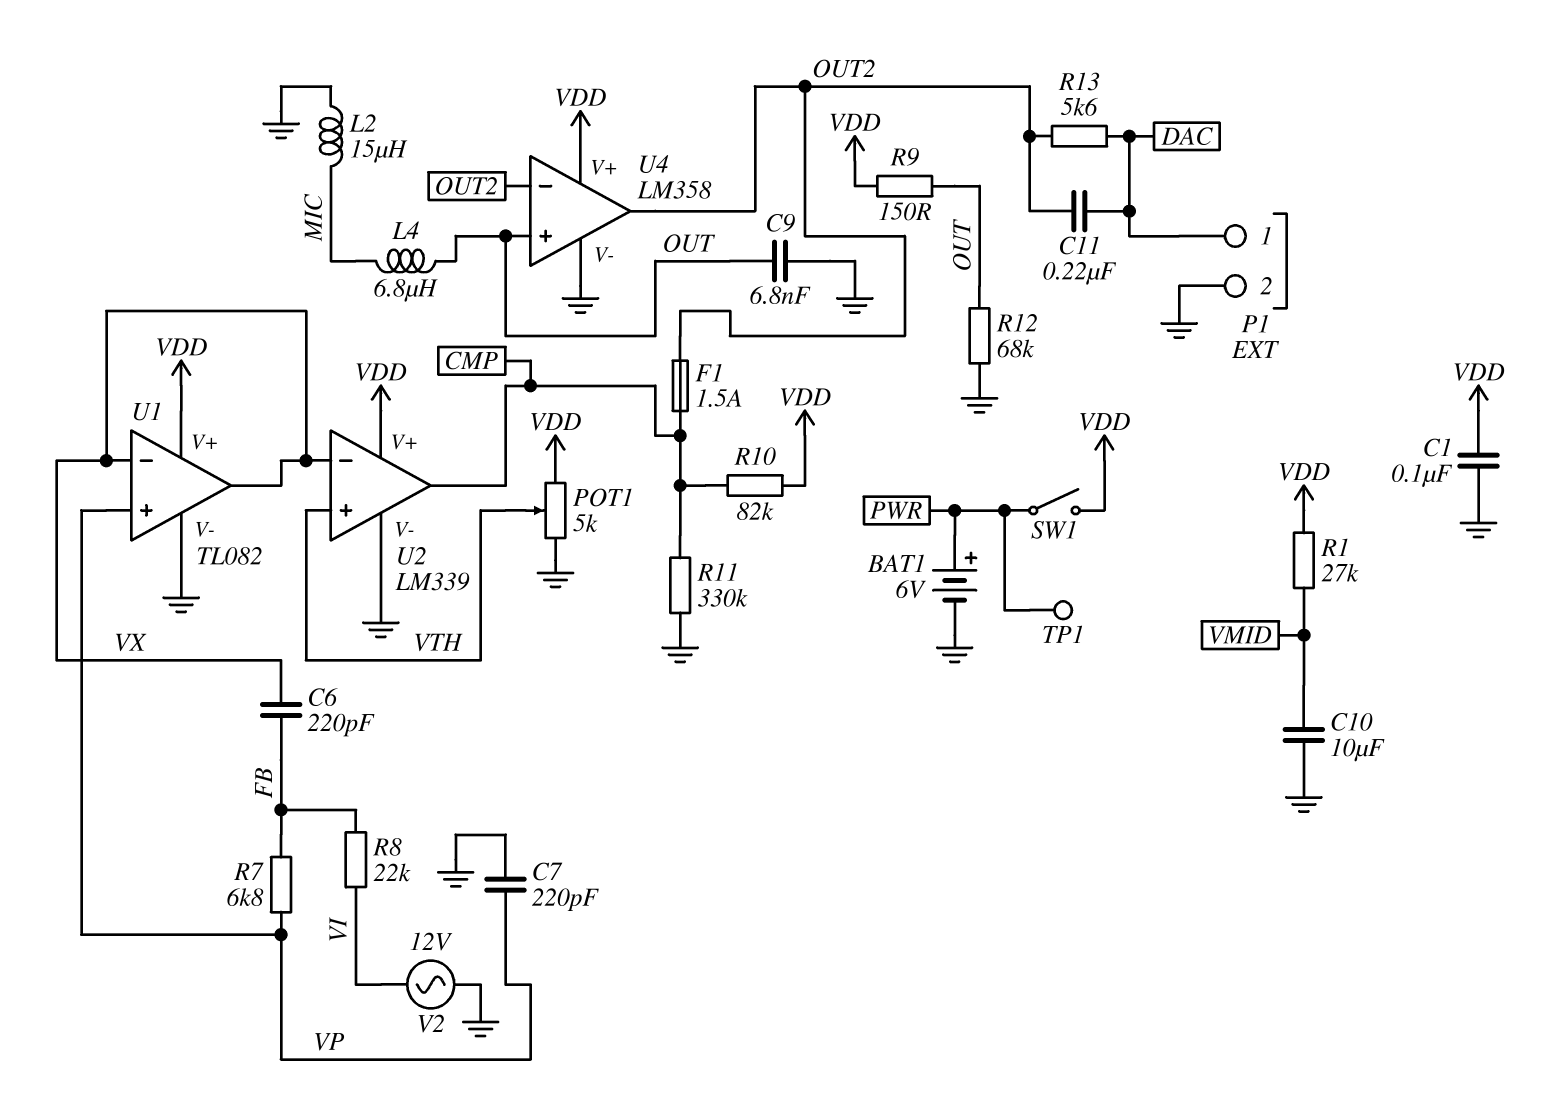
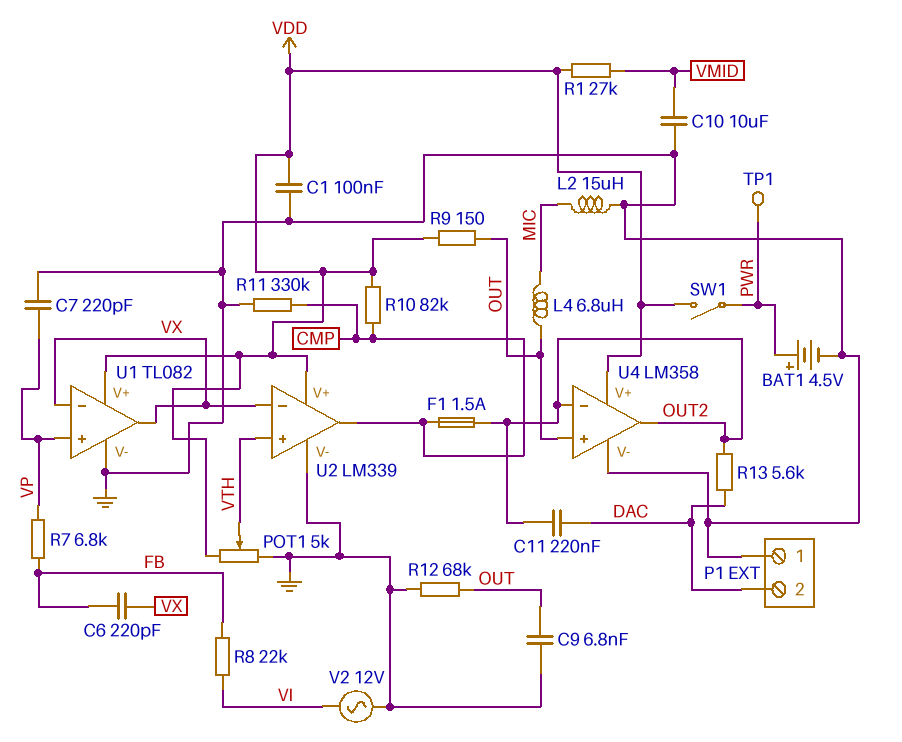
BAT1: 6V (plus PWR, minus GND) -> 4.5V (plus PWR, minus GND)
P1 pin 1: DAC -> GND
P1 pin 2: GND -> DAC

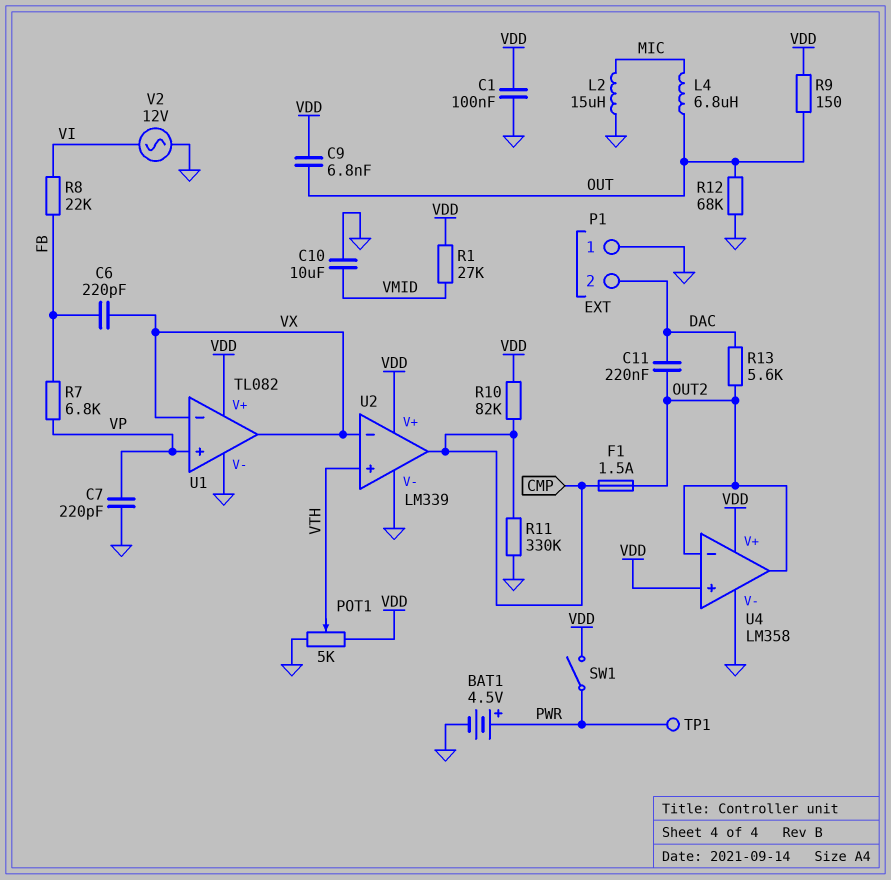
C9: 6.8nF (GND, OUT) -> 6.8nF (OUT, VDD)
U4 pin in+: OUT -> VDD

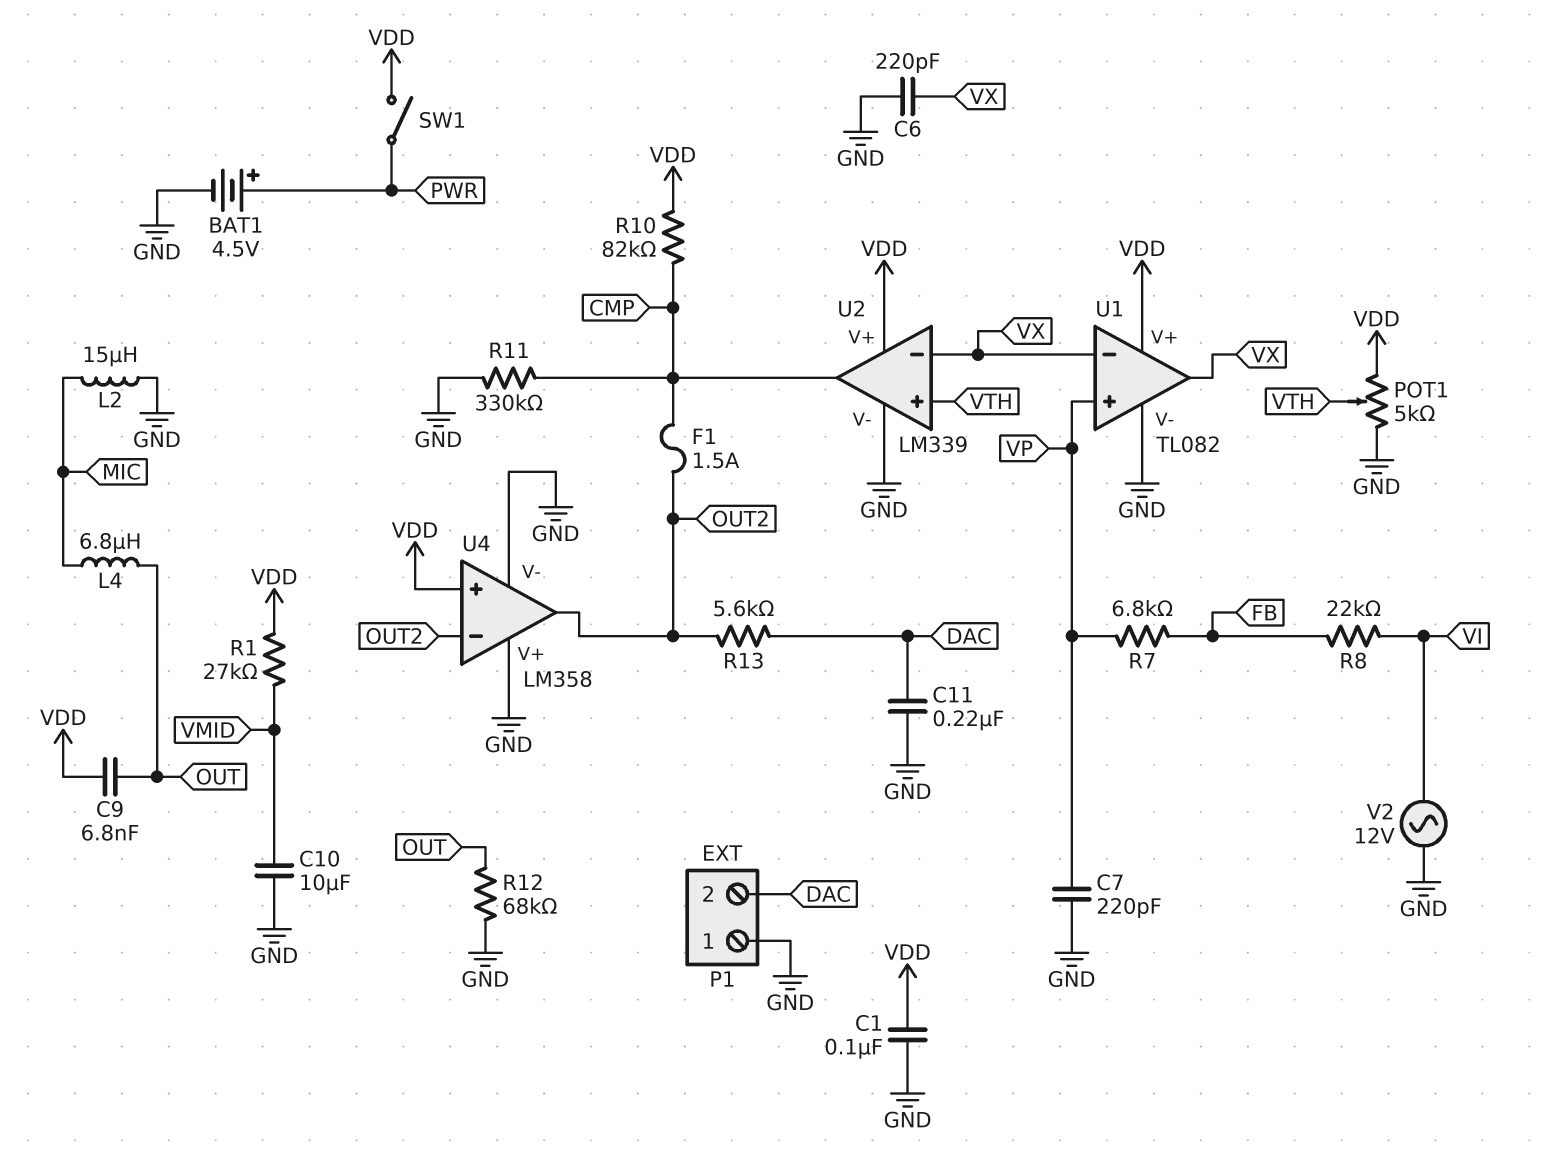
C6: 220pF (FB, VX) -> 220pF (GND, VX)
C11: 220nF (DAC, OUT2) -> 220nF (DAC, GND)
R9: 150 (OUT, VDD) -> none
TP1: test point (PWR) -> none
U4 pin V+: VDD -> GND

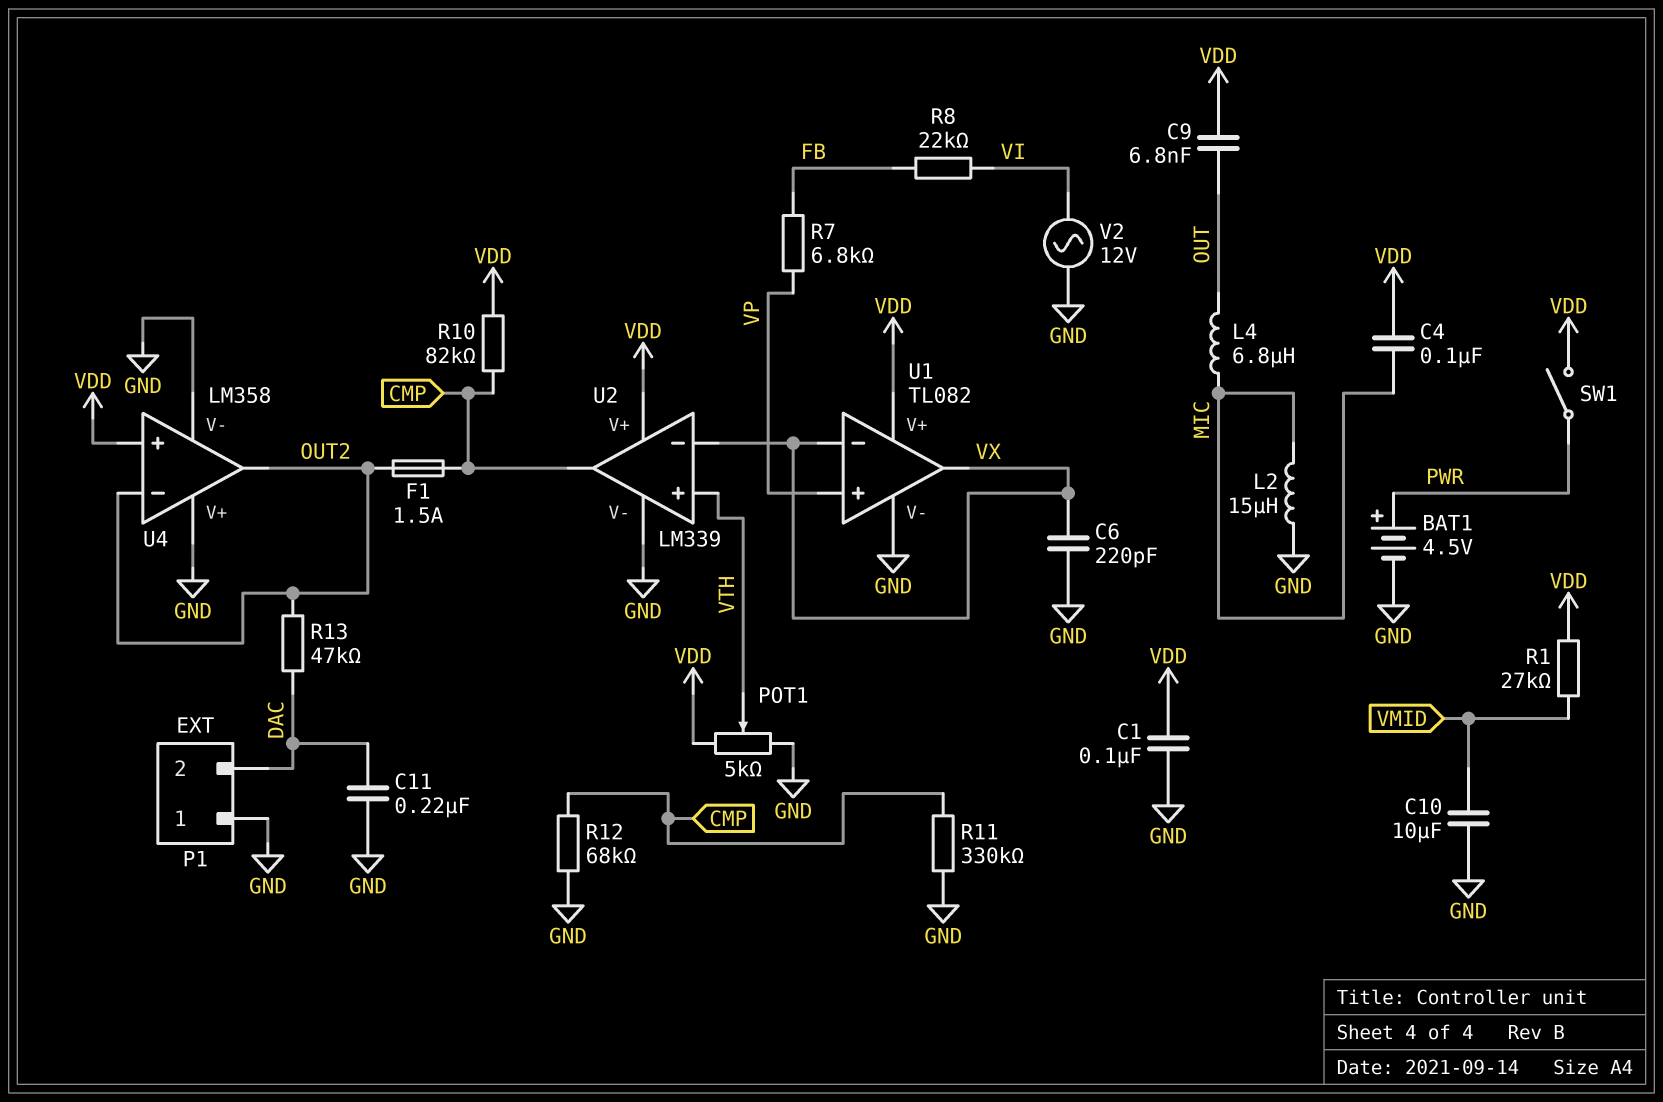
C4: none -> 100nF (MIC, VDD)
C7: 220pF (GND, VP) -> none
R12: 68k (GND, OUT) -> 68k (CMP, GND)
R13: 5.6k (DAC, OUT2) -> 47k (DAC, OUT2)

